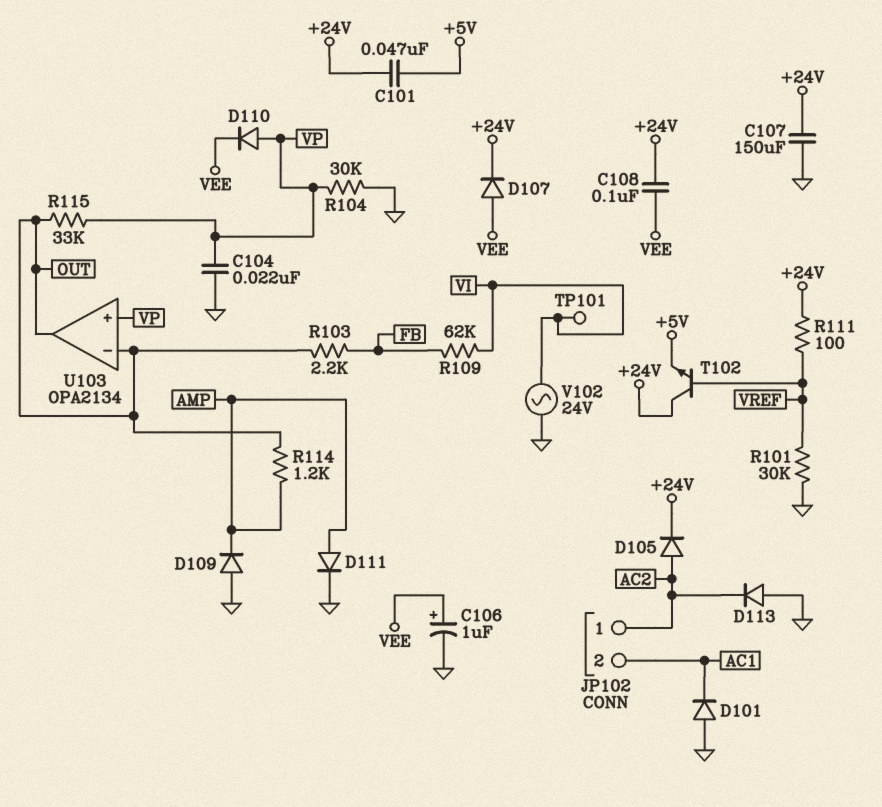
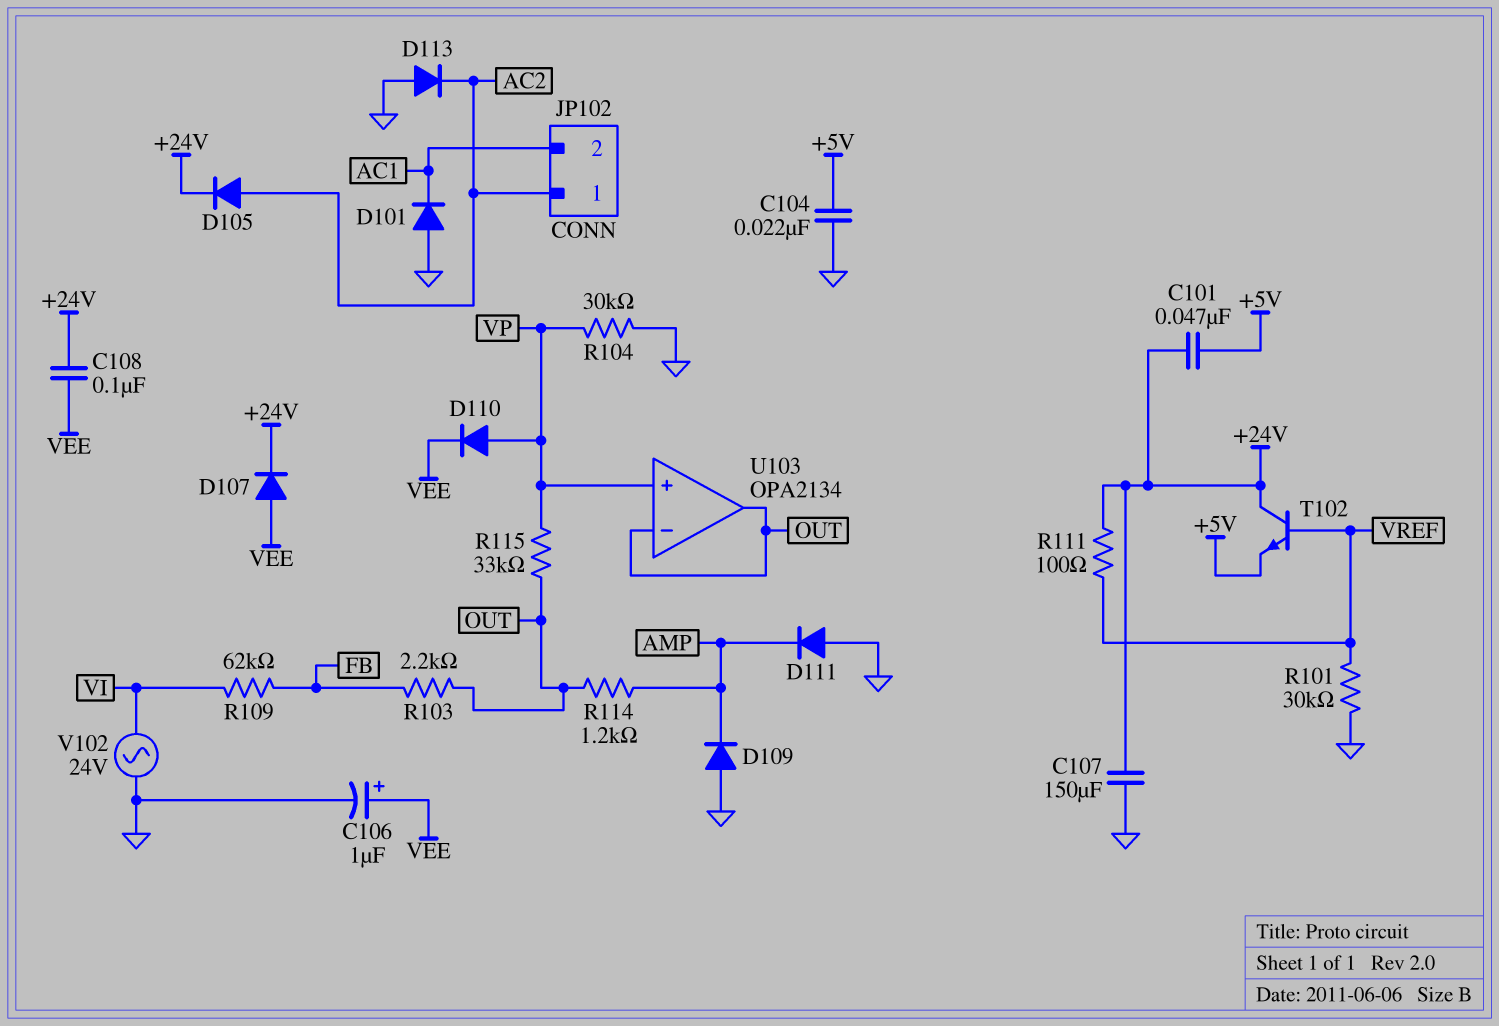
C104: 22nF (GND, VP) -> 22nF (+5V, GND)
D111: diode (A AMP, K GND) -> diode (A GND, K AMP)
TP101: test point (VI) -> none

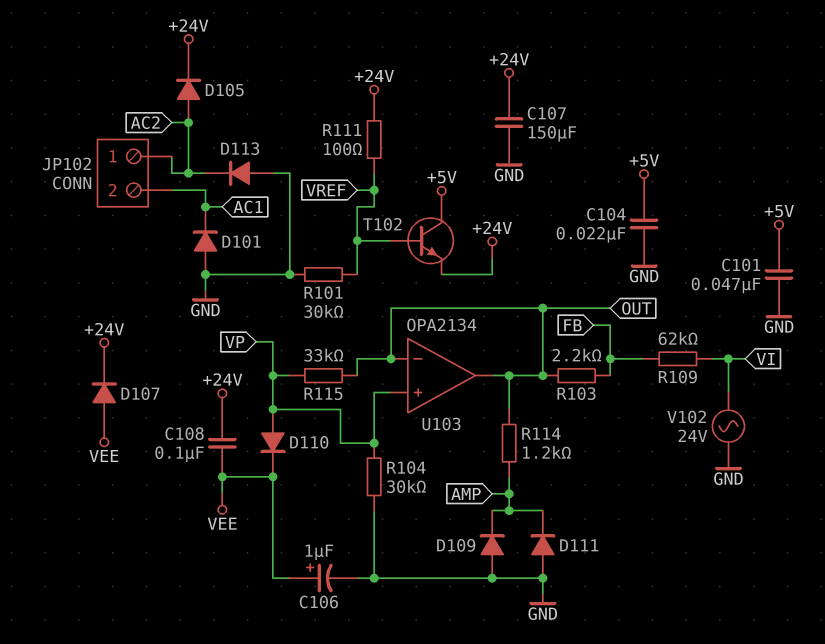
C101: 47nF (+5V, +24V) -> 47nF (+5V, GND)
T102: NPN (B VREF, C +24V, E +5V) -> NPN (B VREF, C +5V, E +24V)

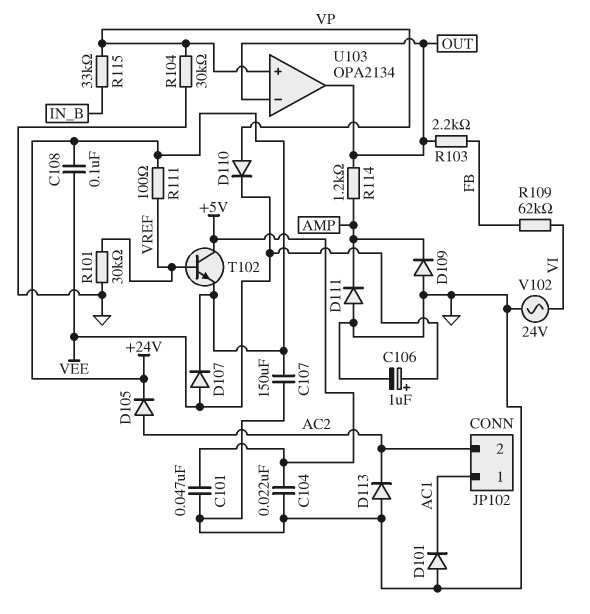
JP102 pin 1: AC2 -> AC1
JP102 pin 2: AC1 -> AC2
R115: 33k (OUT, VP) -> 33k (IN_B, VP)

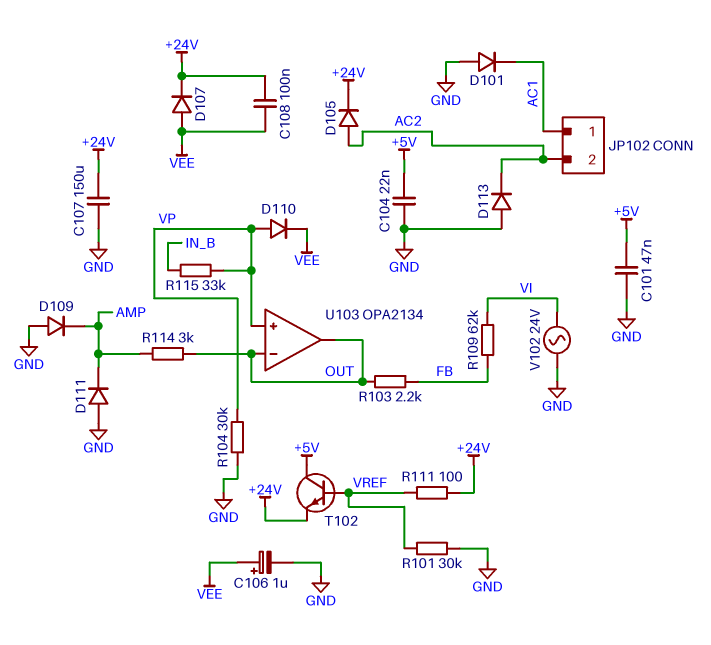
R114: 1.2k (AMP, OUT) -> 3k (AMP, OUT)

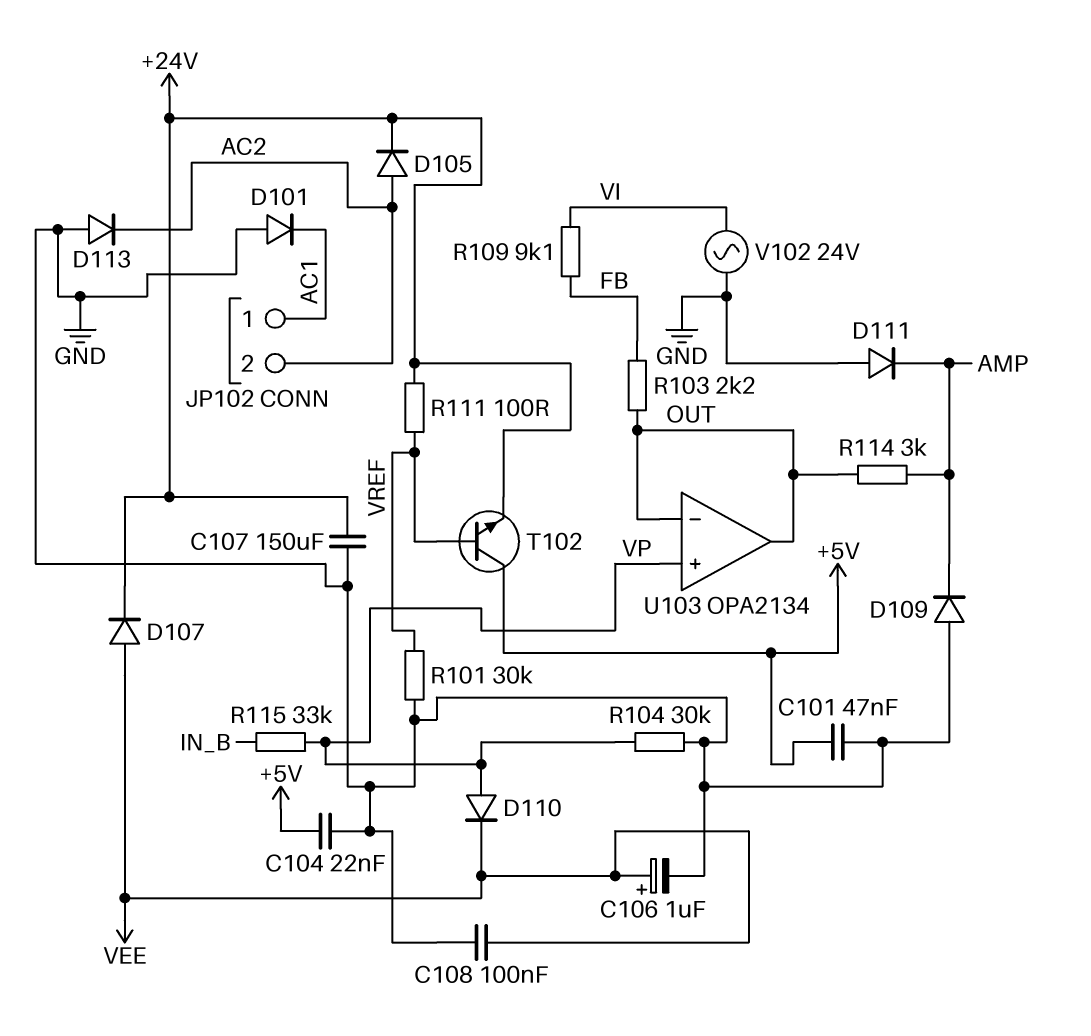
C108: 100nF (+24V, VEE) -> 100nF (GND, VEE)
R109: 62k (FB, VI) -> 9.1k (FB, VI)

